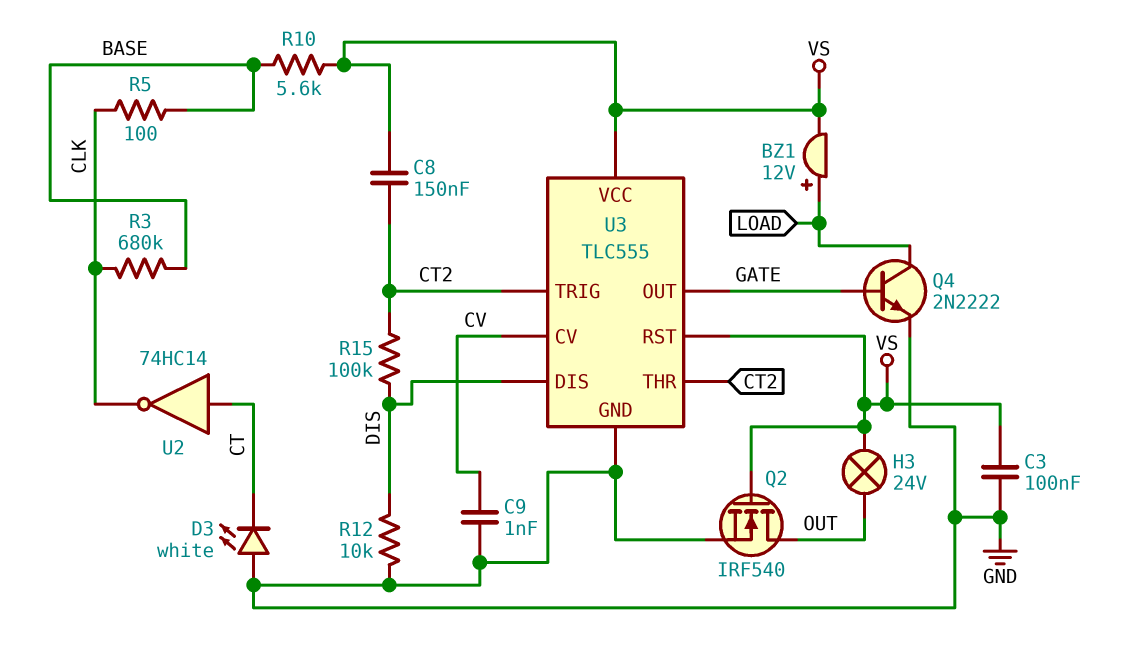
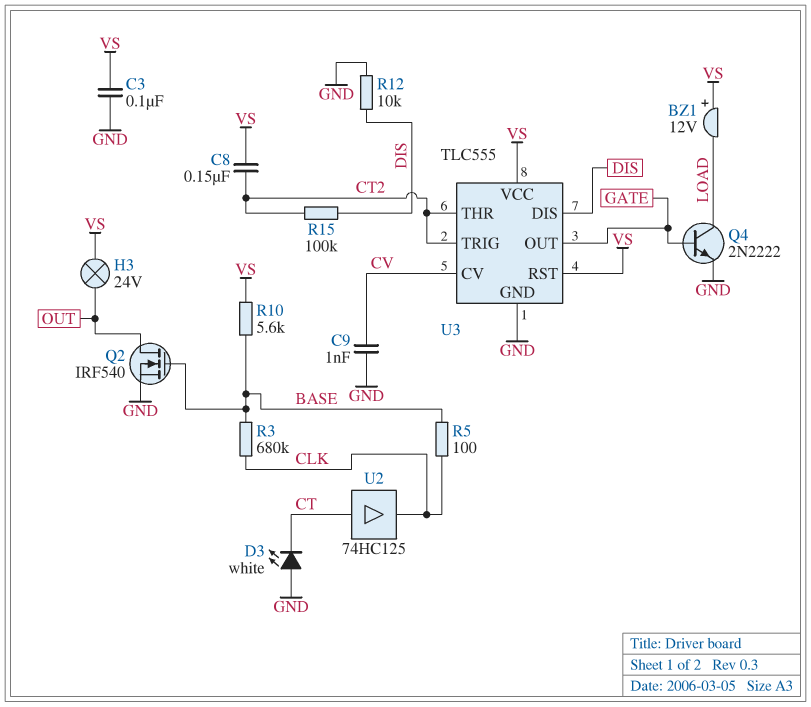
BZ1: buzzer 12V (plus LOAD, minus VS) -> buzzer 12V (plus VS, minus LOAD)
Q2: NMOS IRF540 (G VS, D OUT, S GND) -> NMOS IRF540 (G BASE, D OUT, S GND)
U2: NOT 74HC14 (in CT, out CLK) -> buffer 74HC125 (in CT, out CLK)

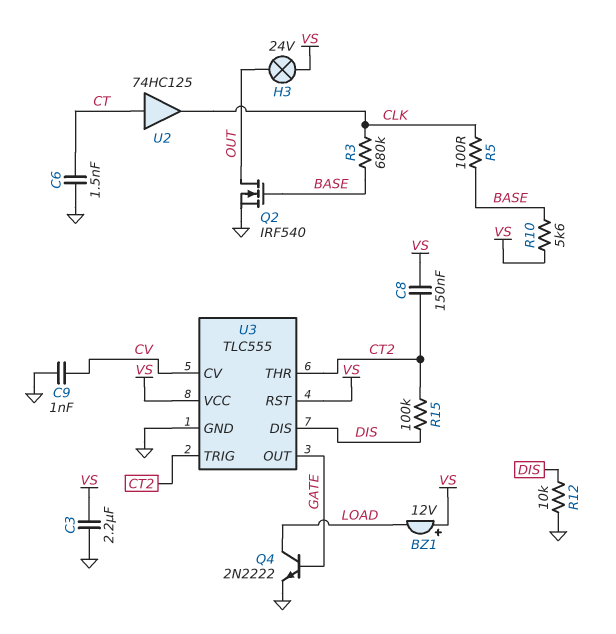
C3: 100nF (GND, VS) -> 2.2uF (GND, VS)
C6: none -> 1.5nF (CT, GND)
D3: LED white (A GND, K CT) -> none

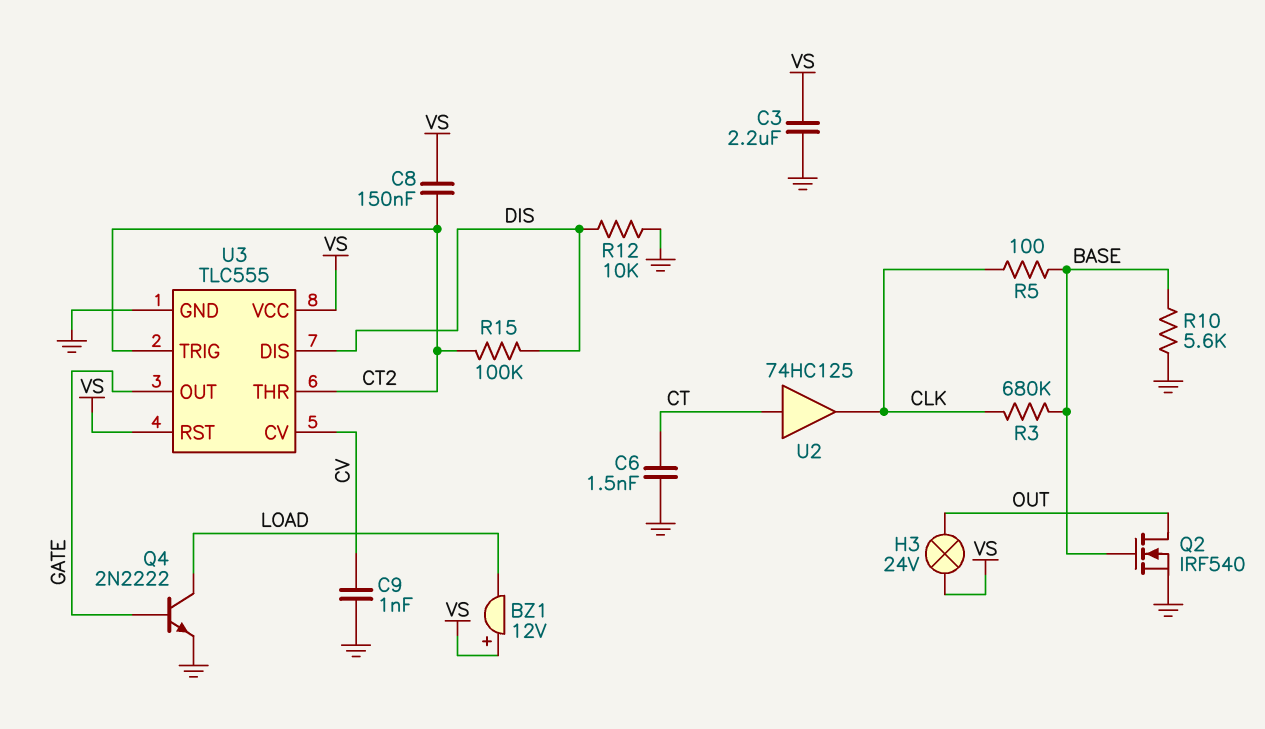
R10: 5.6k (BASE, VS) -> 5.6k (BASE, GND)

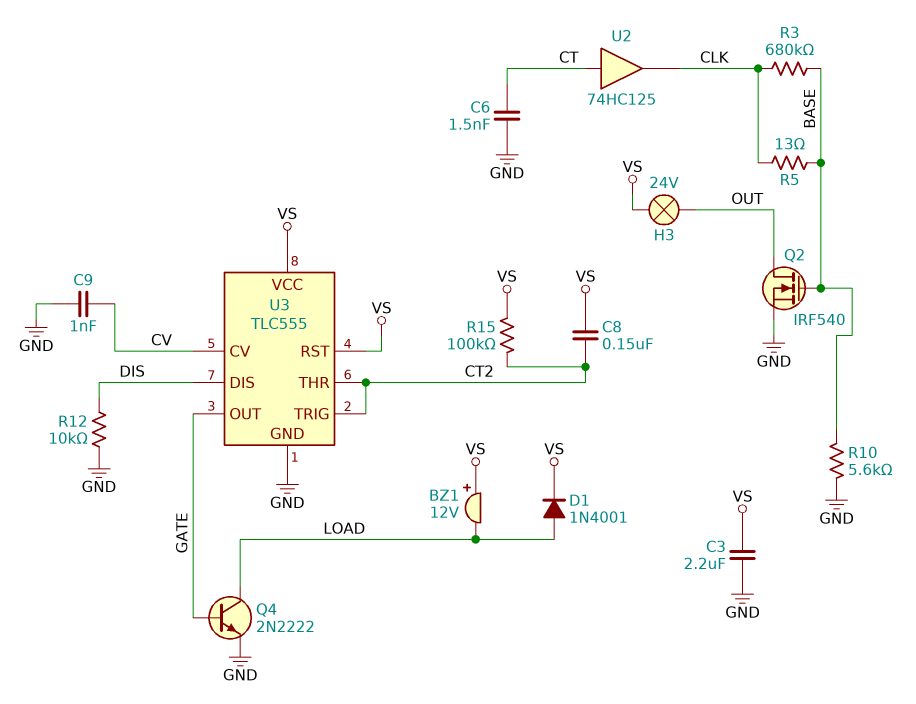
D1: none -> diode 1N4001 (A LOAD, K VS)
R5: 100 (BASE, CLK) -> 13 (BASE, CLK)
R15: 100k (CT2, DIS) -> 100k (CT2, VS)

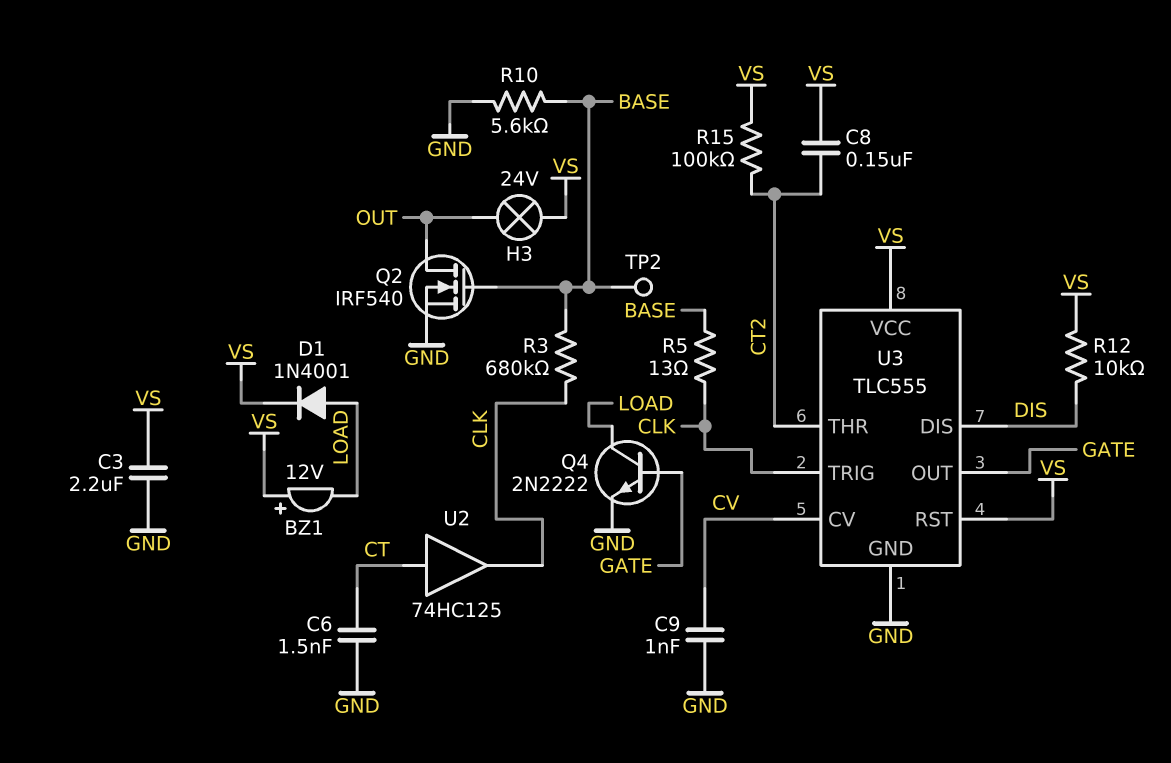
R12: 10k (DIS, GND) -> 10k (DIS, VS)
TP2: none -> test point (BASE)
U3 pin TRIG: CT2 -> CLK

